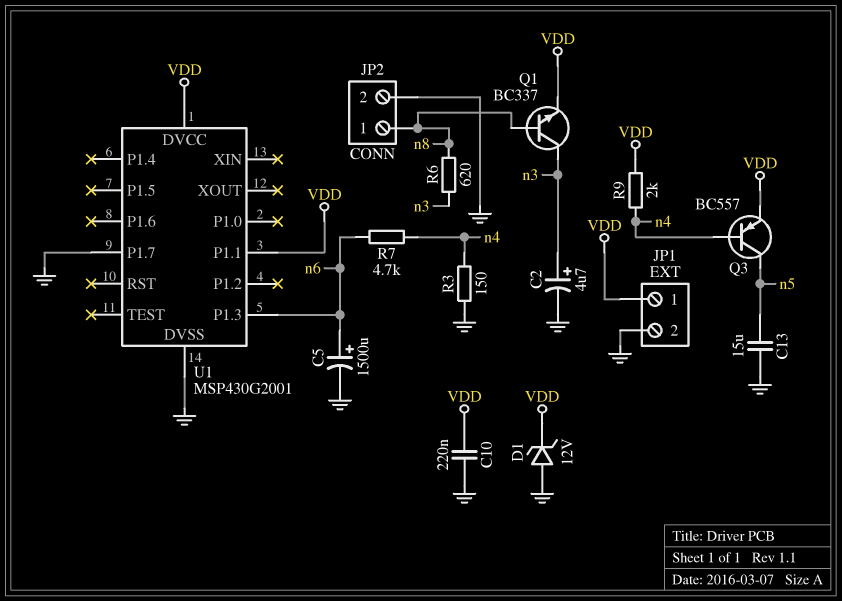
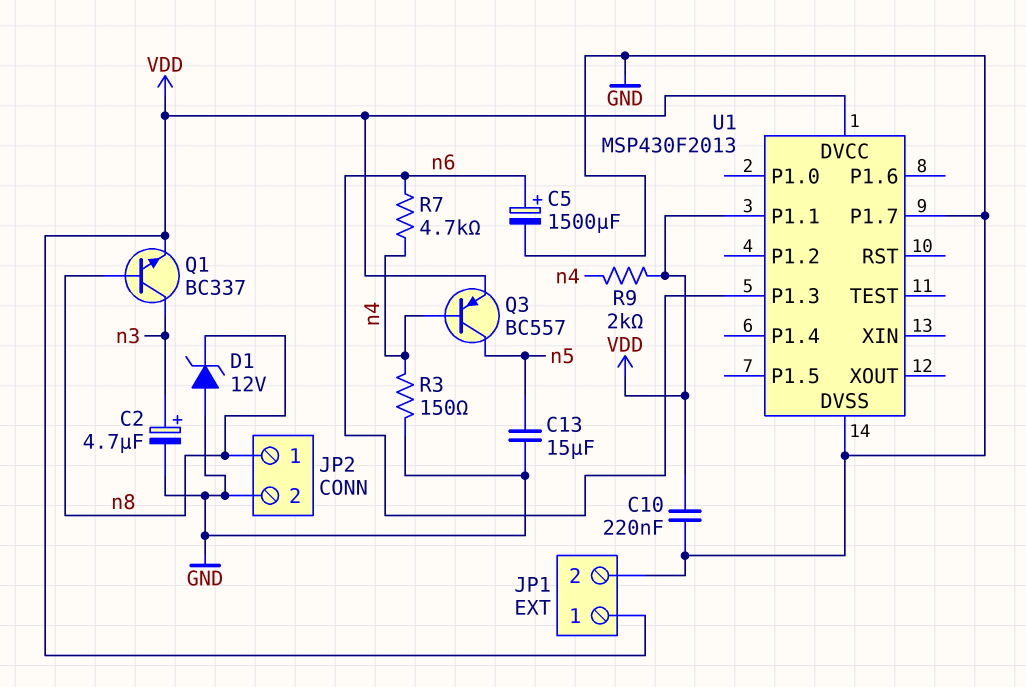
D1: zener 12V (A GND, K VDD) -> zener 12V (A GND, K n8)
R6: 620 (n3, n8) -> none
U1: MSP430G2001 -> MSP430F2013

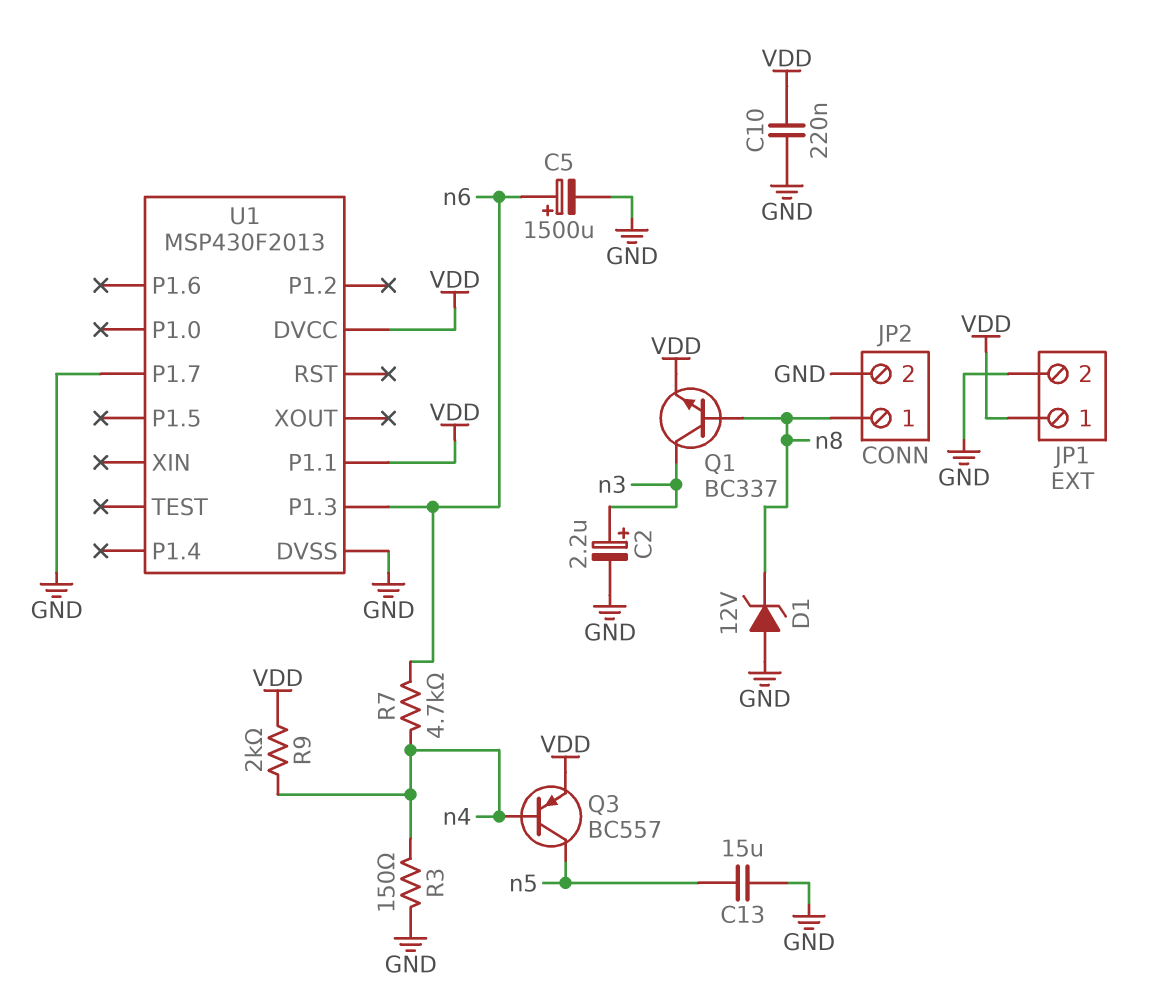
C2: 4.7uF (plus n3, minus GND) -> 2.2uF (plus n3, minus GND)

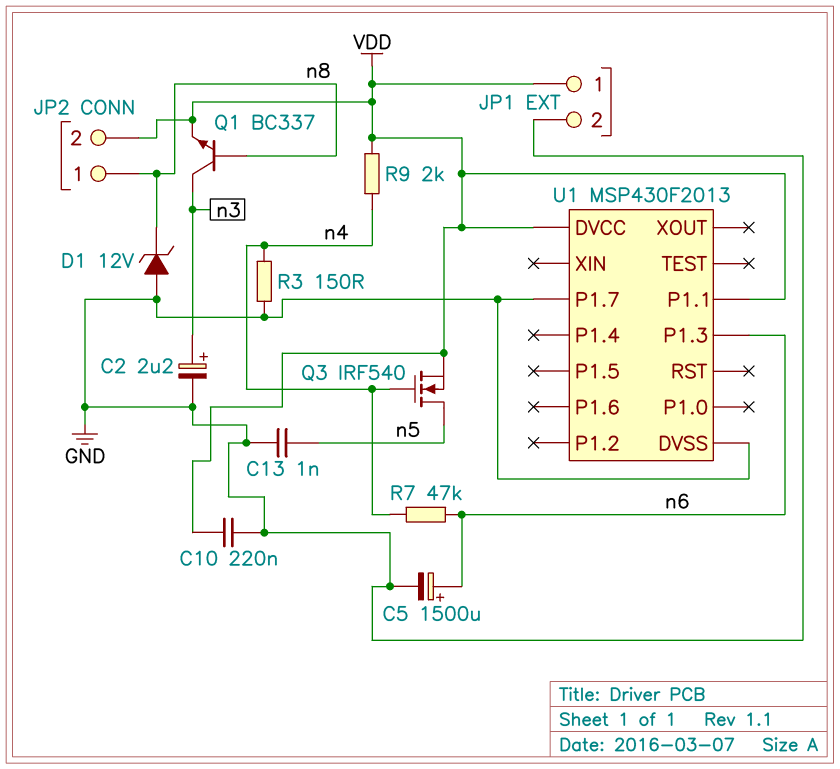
C13: 15uF (GND, n5) -> 1nF (GND, n5)
JP2 pin 2: GND -> VDD
Q3: PNP BC557 (B n4, C n5, E VDD) -> NMOS IRF540 (G n4, D n5, S VDD)
R7: 4.7k (n4, n6) -> 47k (n4, n6)

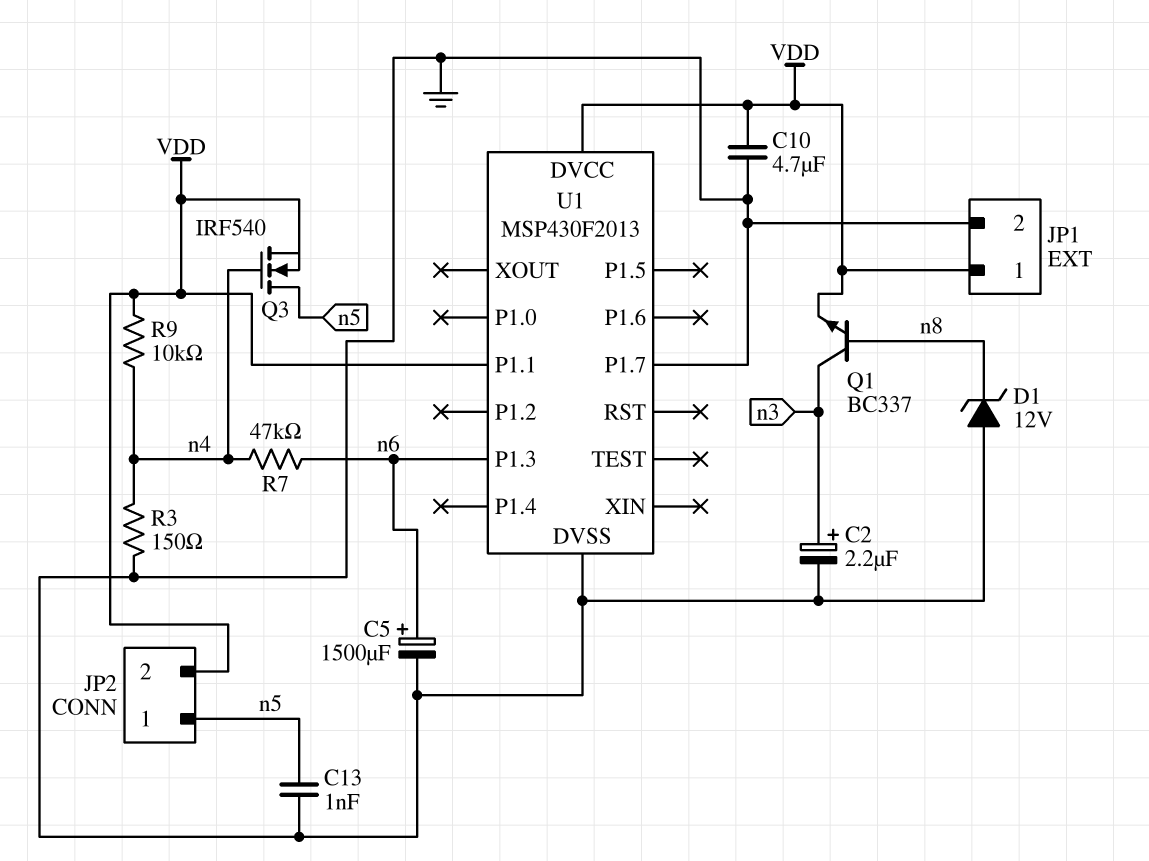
C10: 220nF (GND, VDD) -> 4.7uF (GND, VDD)
JP2 pin 1: n8 -> n5
R9: 2k (VDD, n4) -> 10k (VDD, n4)

